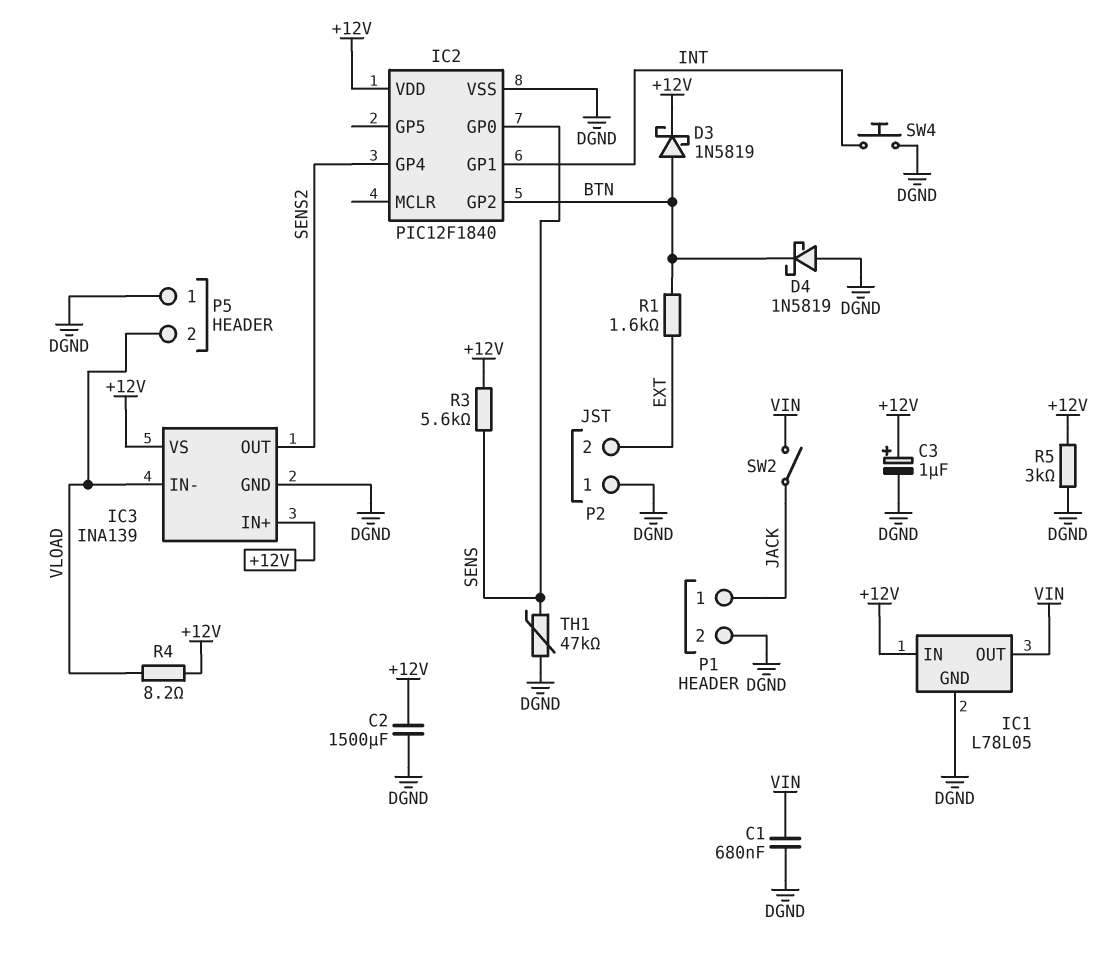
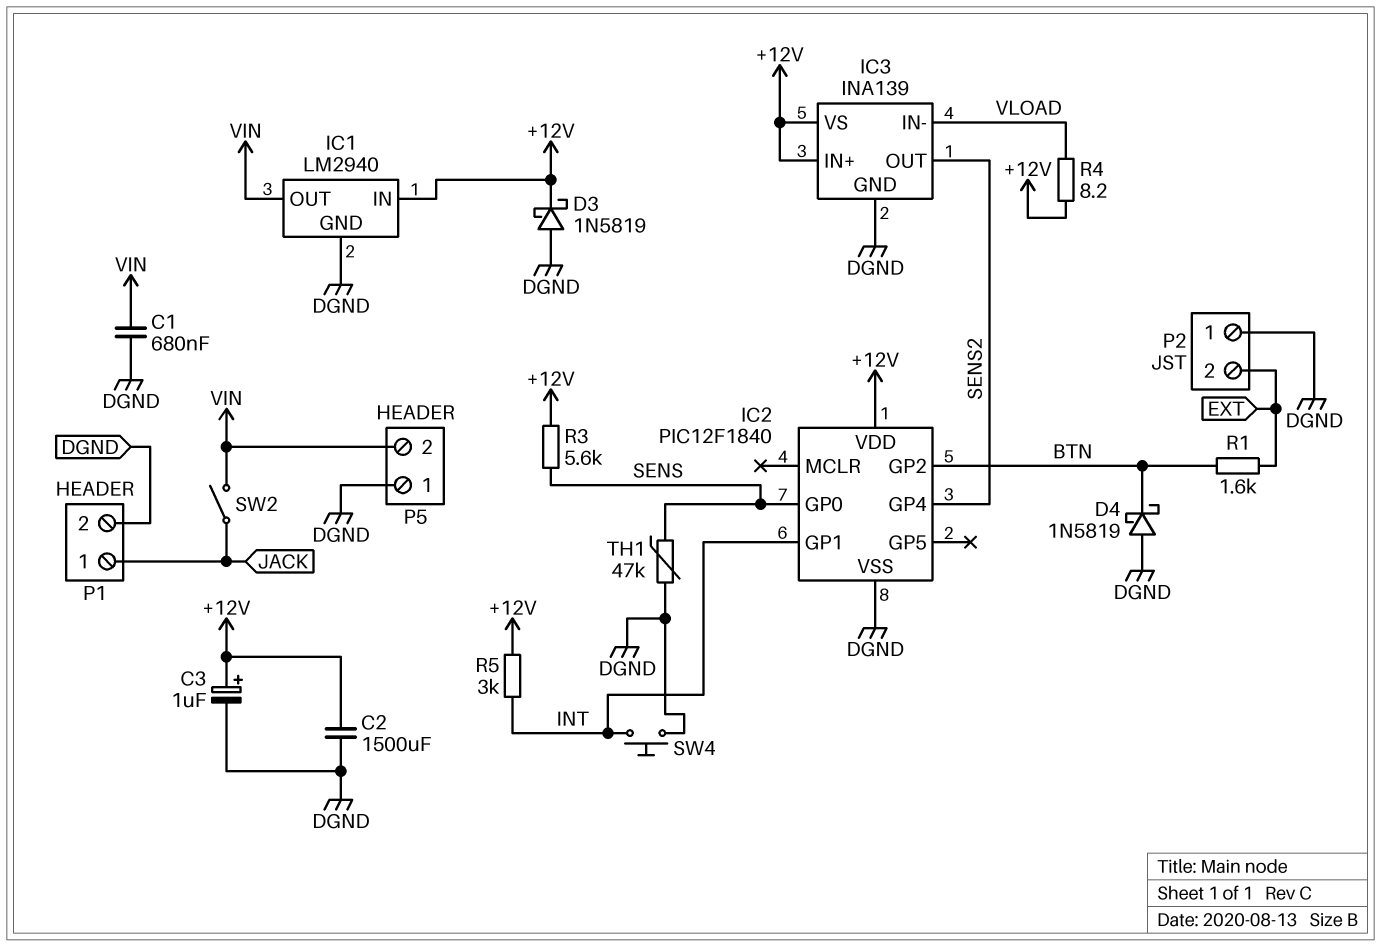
D3: schottky 1N5819 (A BTN, K +12V) -> schottky 1N5819 (A DGND, K +12V)
IC1: L78L05 -> LM2940
P5 pin 2: VLOAD -> VIN
R5: 3k (+12V, DGND) -> 3k (+12V, INT)

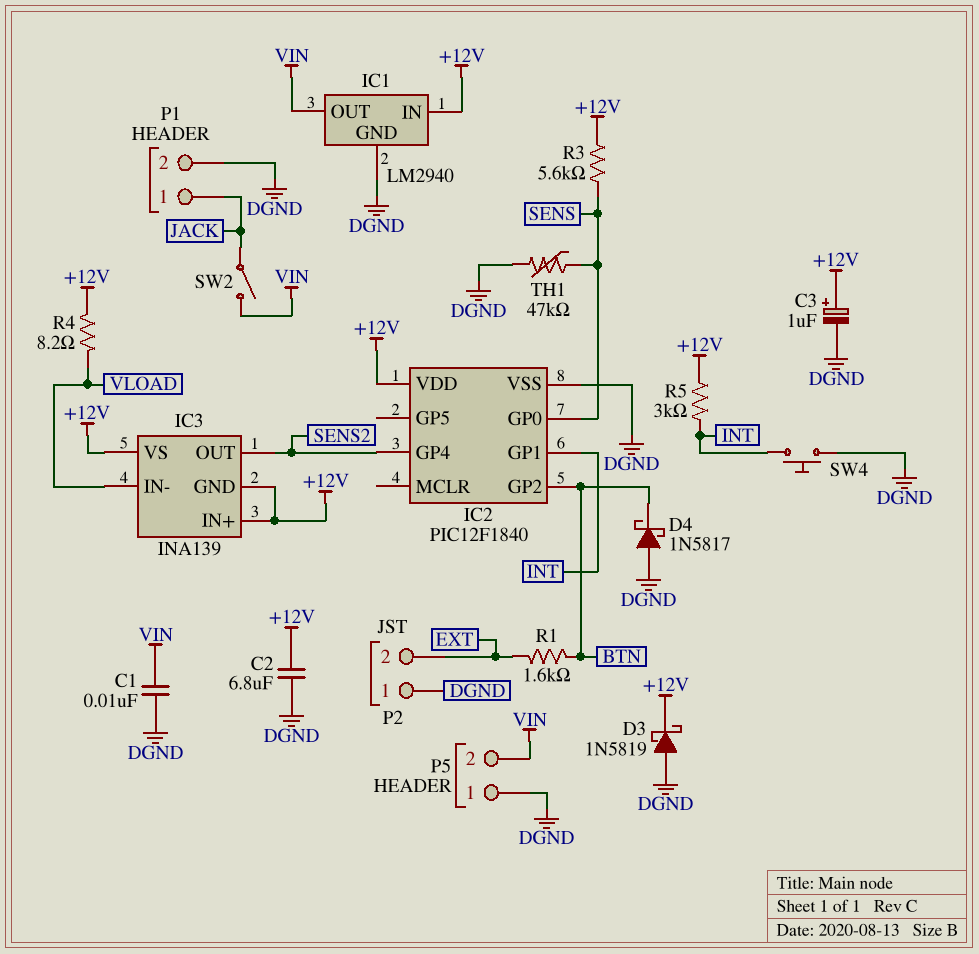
C1: 680nF (DGND, VIN) -> 10nF (DGND, VIN)
C2: 1500uF (+12V, DGND) -> 6.8uF (+12V, DGND)
D4: schottky 1N5819 (A DGND, K BTN) -> schottky 1N5817 (A DGND, K BTN)
IC3 pin GND: DGND -> +12V

